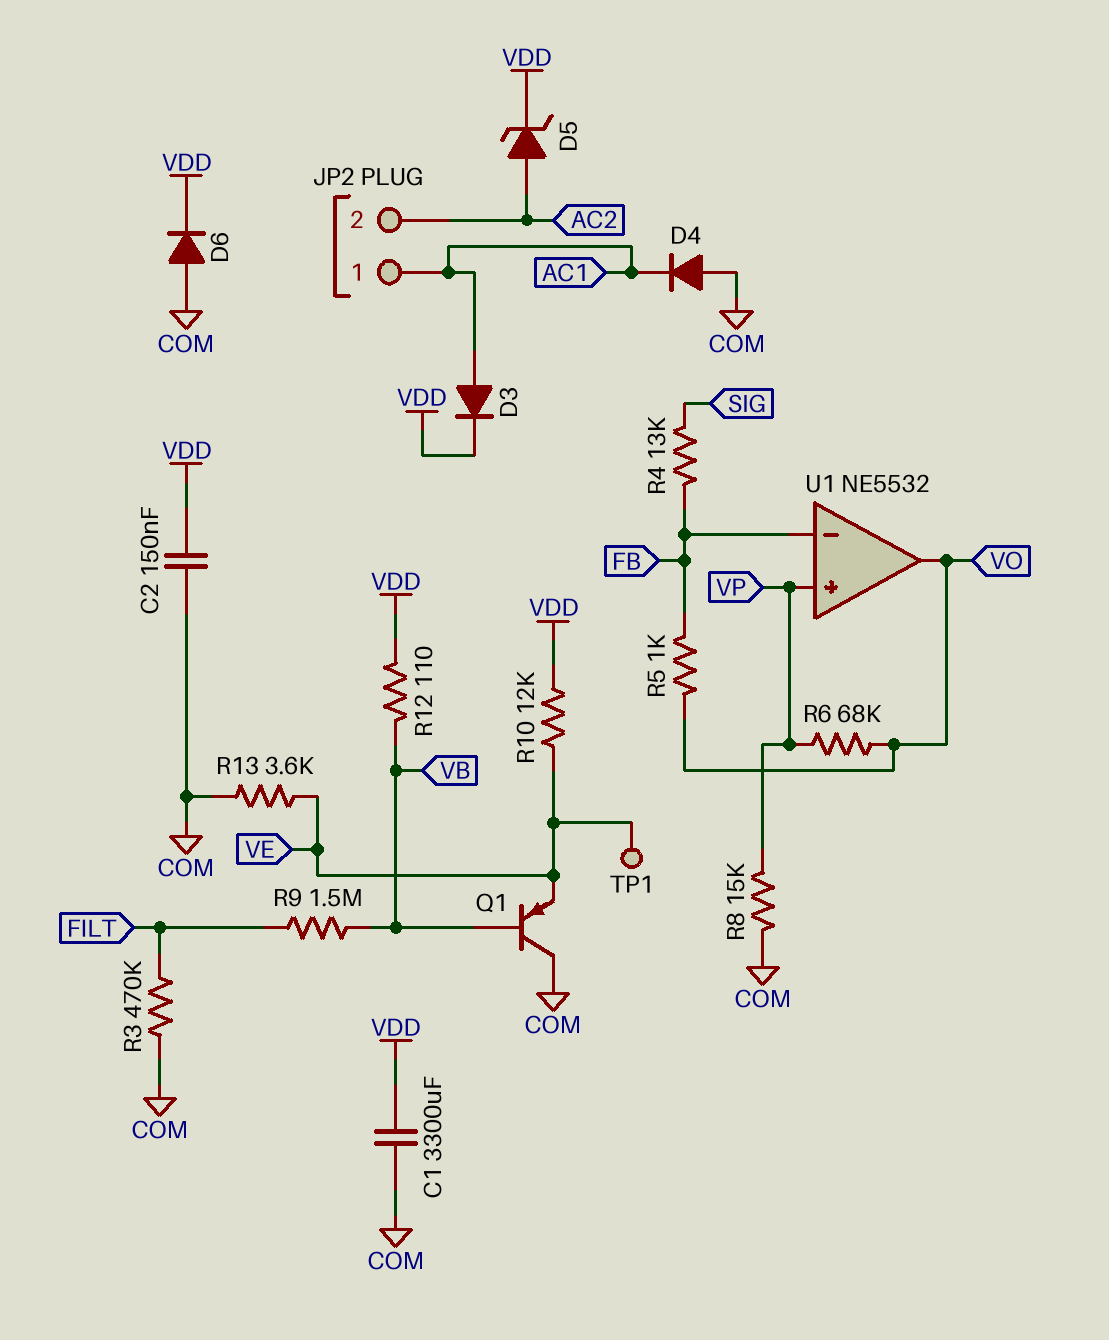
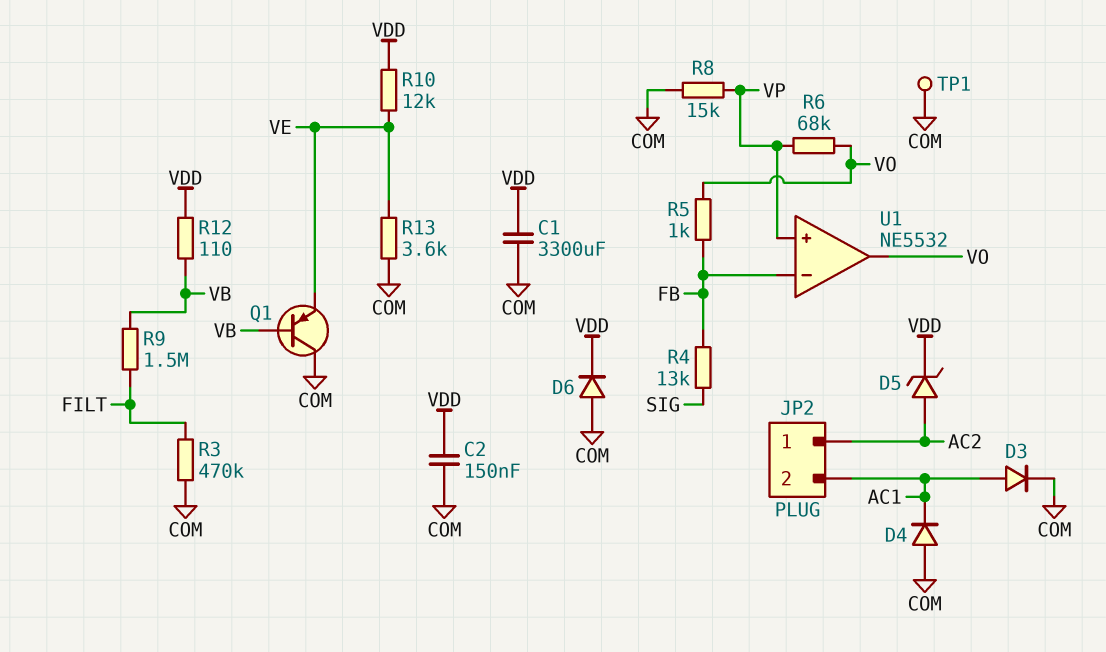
D3: diode (A AC1, K VDD) -> diode (A AC1, K COM)
JP2 pin 1: AC1 -> AC2
JP2 pin 2: AC2 -> AC1
TP1: test point (VE) -> test point (COM)

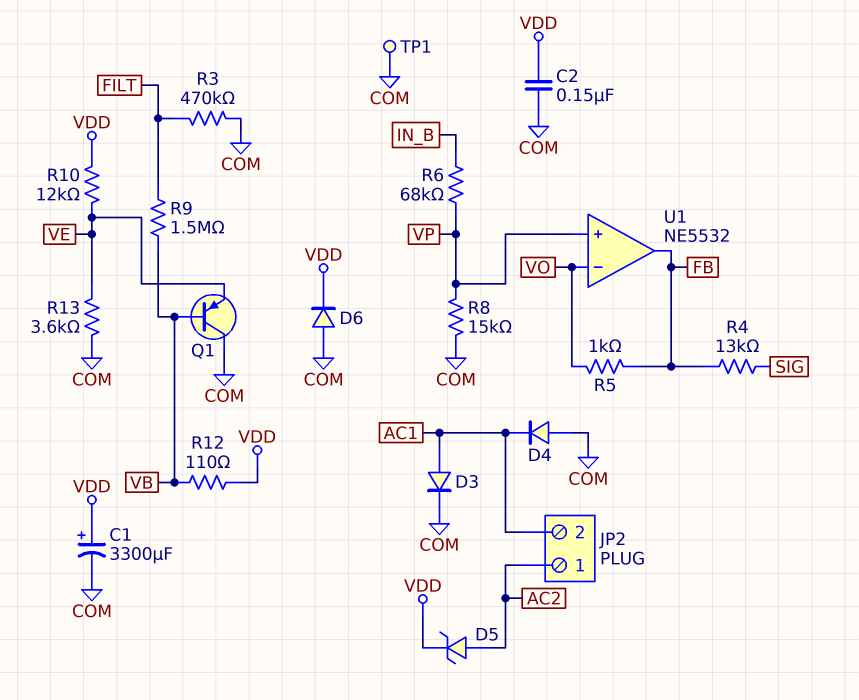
C1: 3300uF (COM, VDD) -> 3300uF (plus VDD, minus COM)
R6: 68k (VO, VP) -> 68k (IN_B, VP)
U1 pin in-: FB -> VO
U1 pin out: VO -> FB

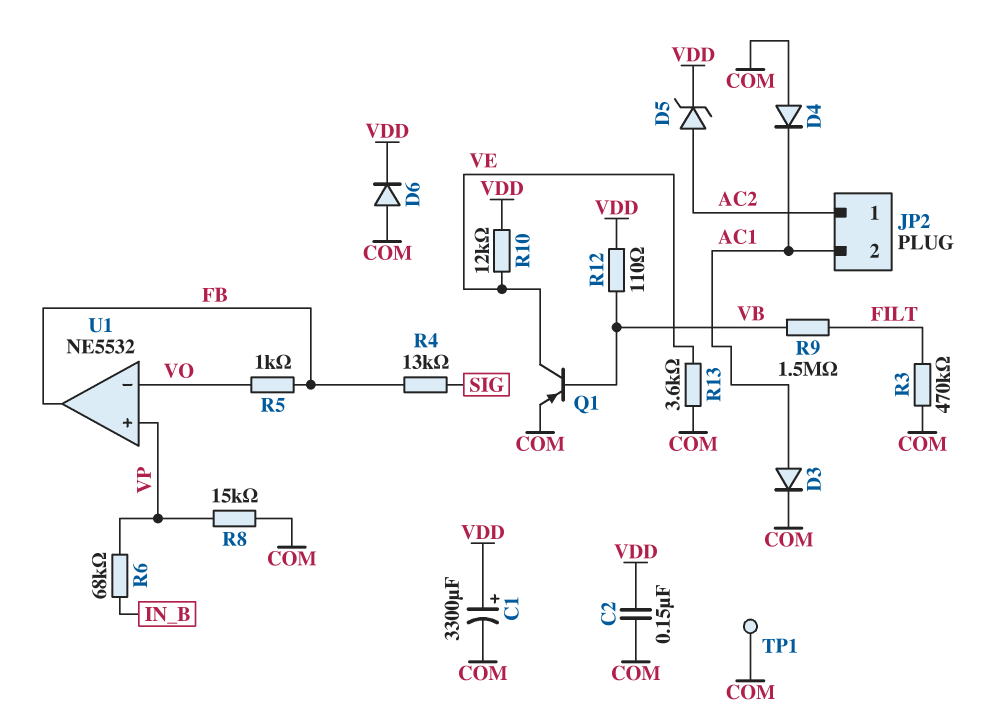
Q1: PNP (B VB, C COM, E VE) -> PNP (B VB, C VE, E COM)

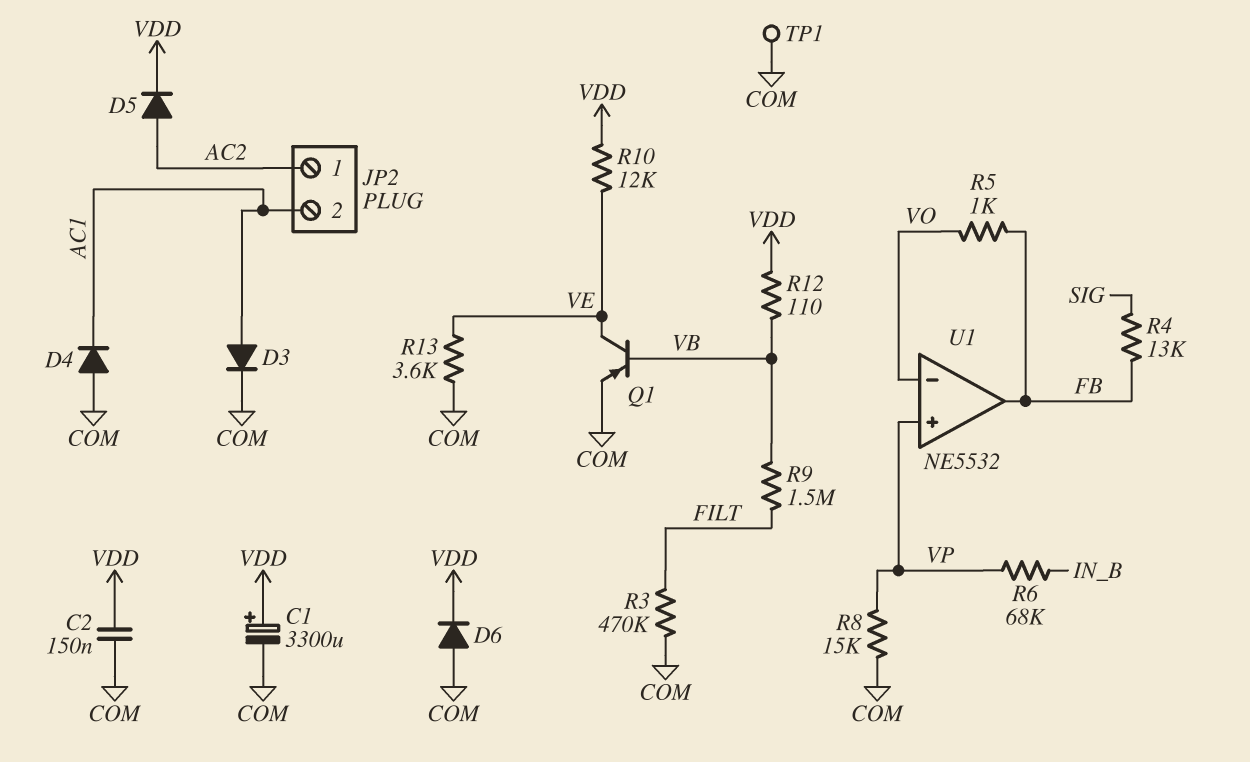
D5: zener (A AC2, K VDD) -> diode (A AC2, K VDD)

